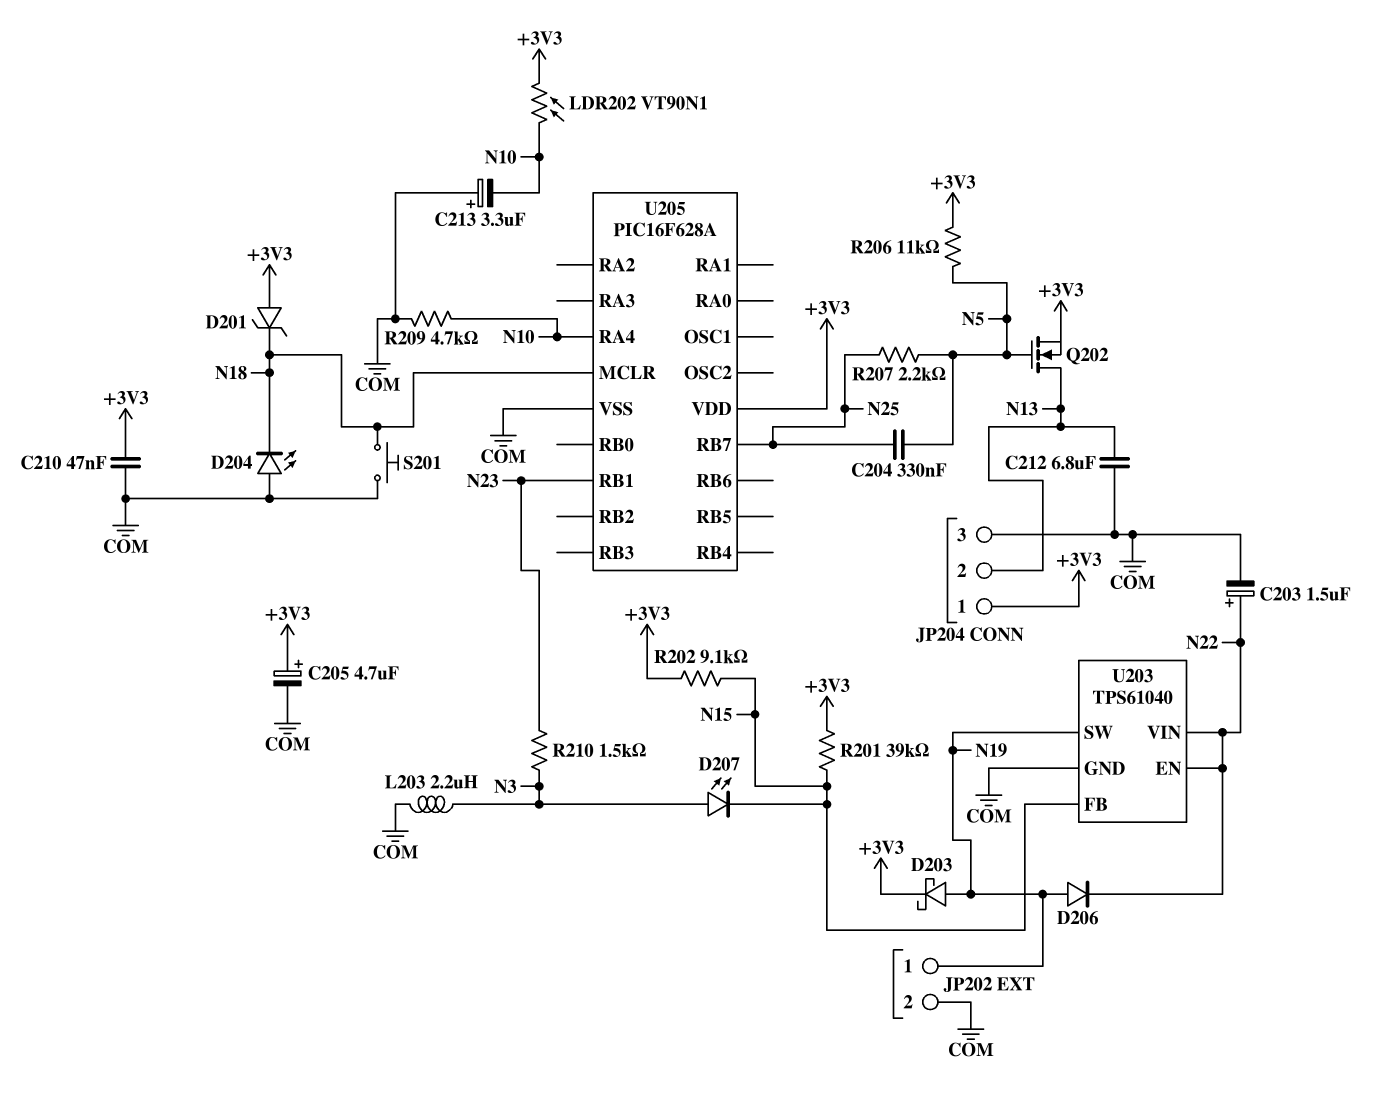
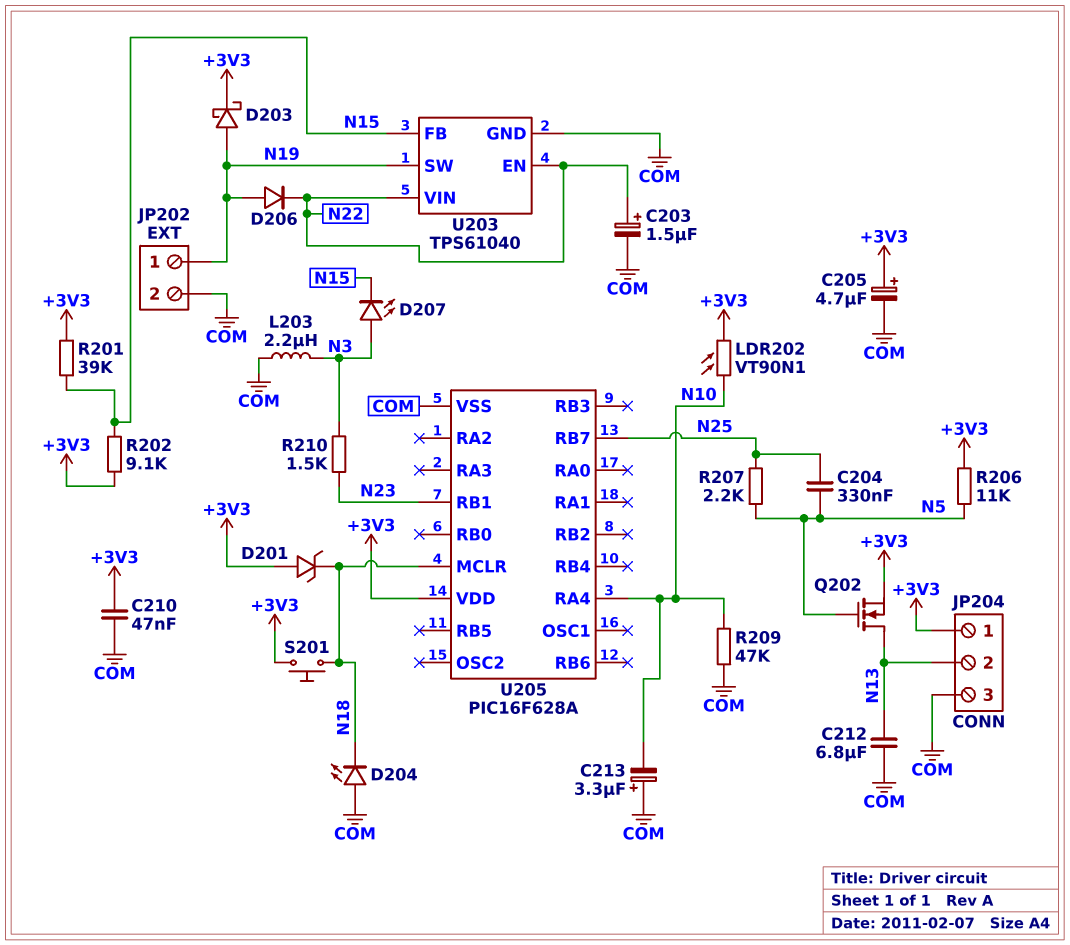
R209: 4.7k (COM, N10) -> 47k (COM, N10)
S201: button (COM, N18) -> button (+3V3, N18)

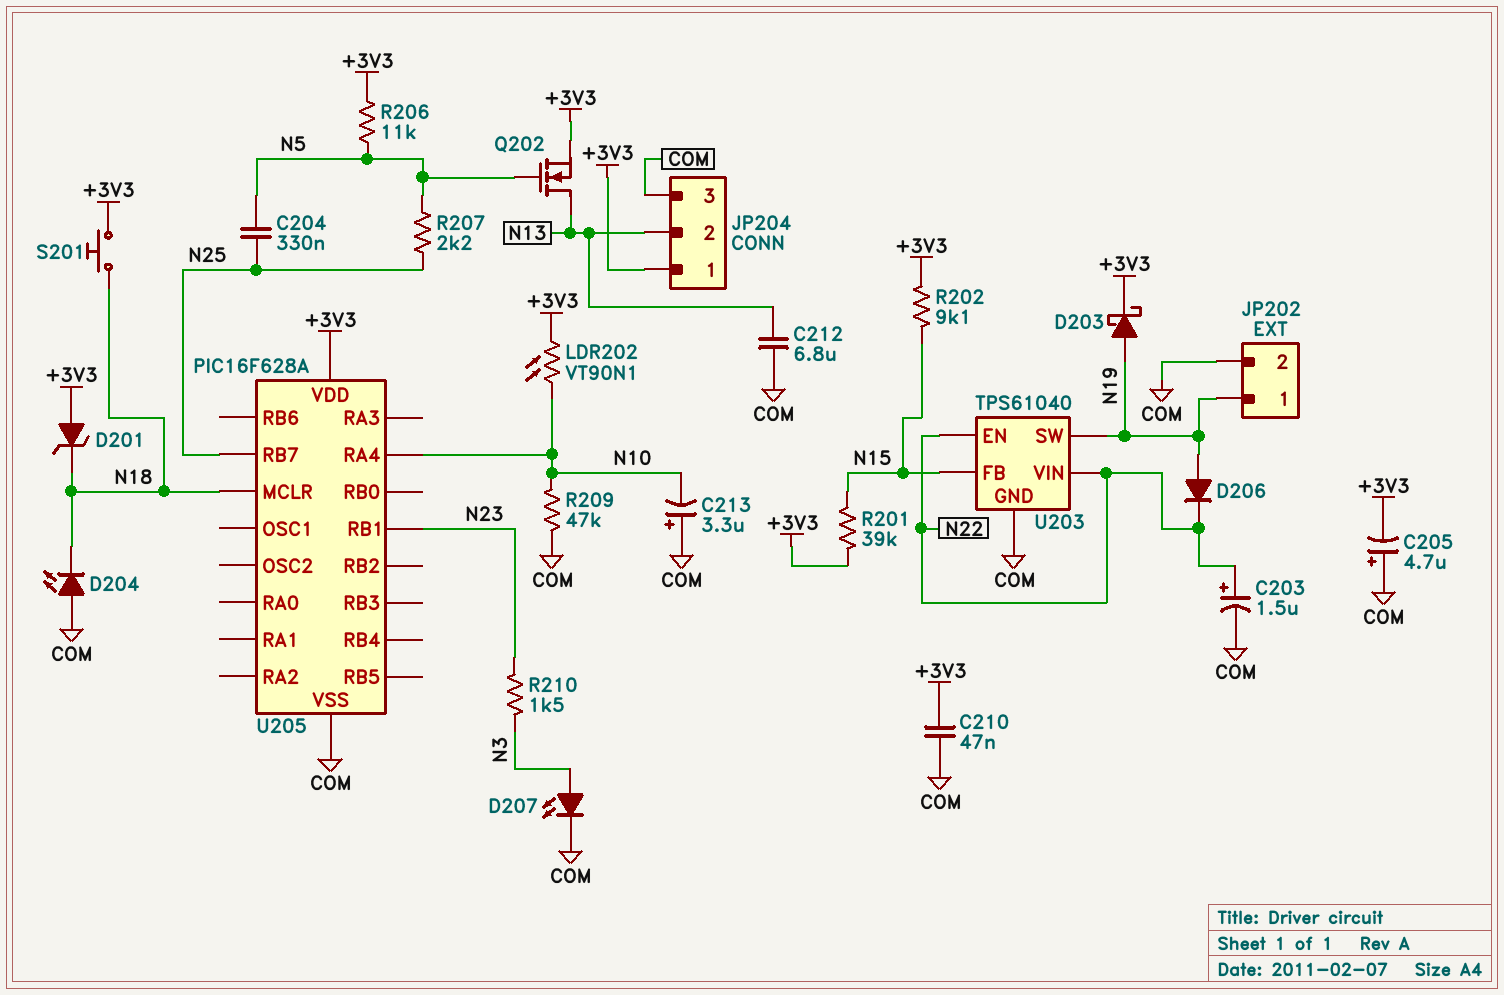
C205: 4.7uF (plus +3V3, minus COM) -> 4.7uF (plus COM, minus +3V3)
D207: LED (A N3, K N15) -> LED (A N3, K COM)
L203: 2.2uH (COM, N3) -> none

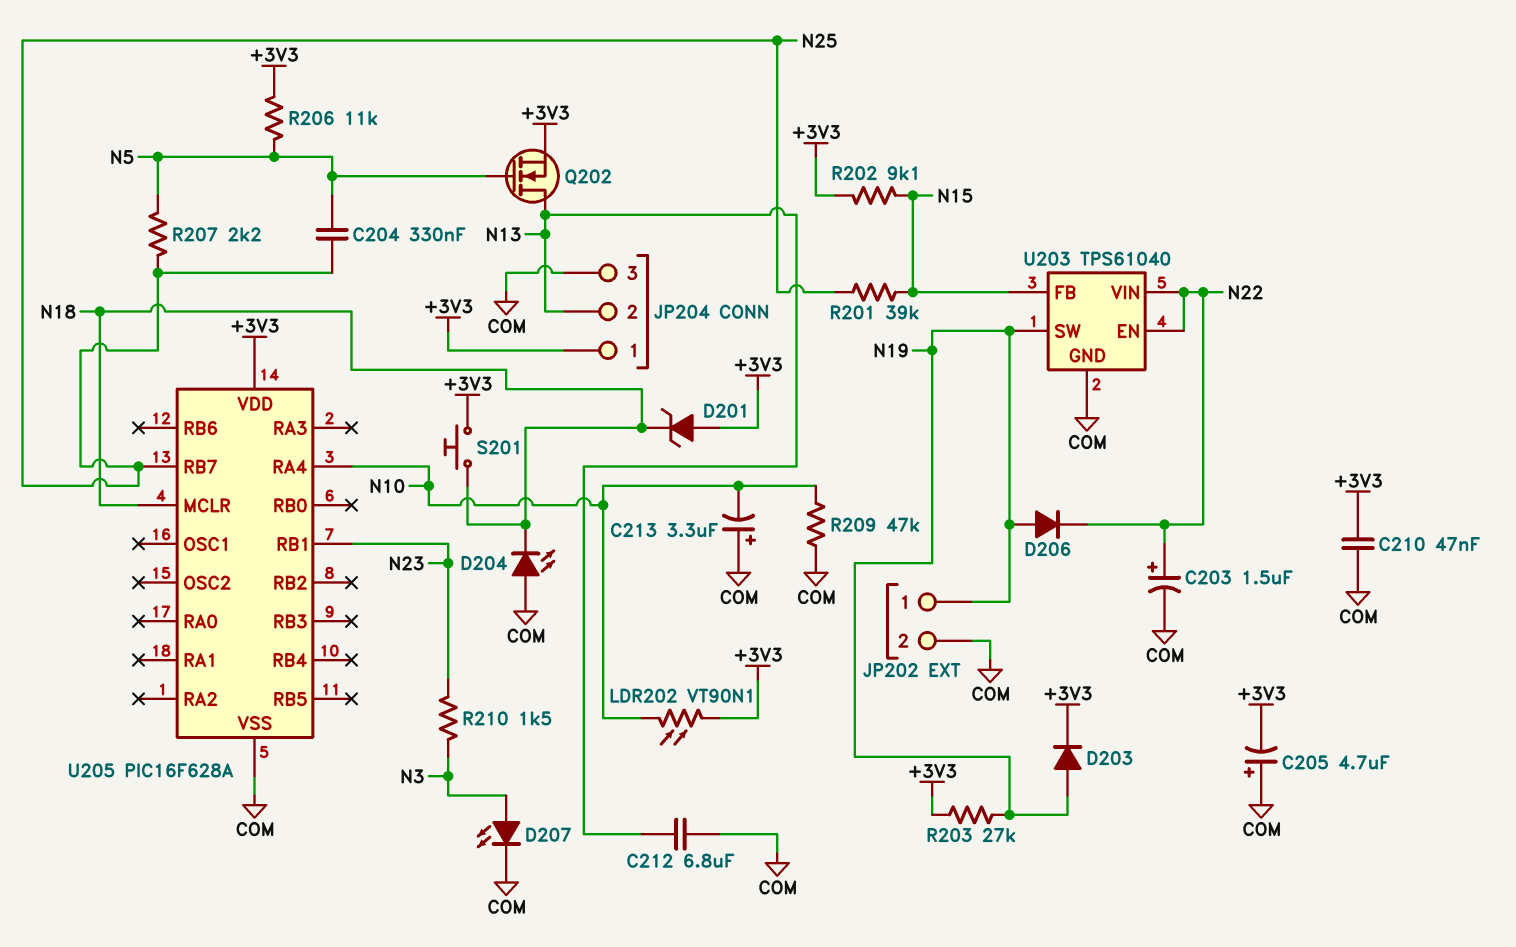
D203: schottky (A N19, K +3V3) -> diode (A N19, K +3V3)
R201: 39k (+3V3, N15) -> 39k (N15, N25)
R203: none -> 27k (+3V3, N19)

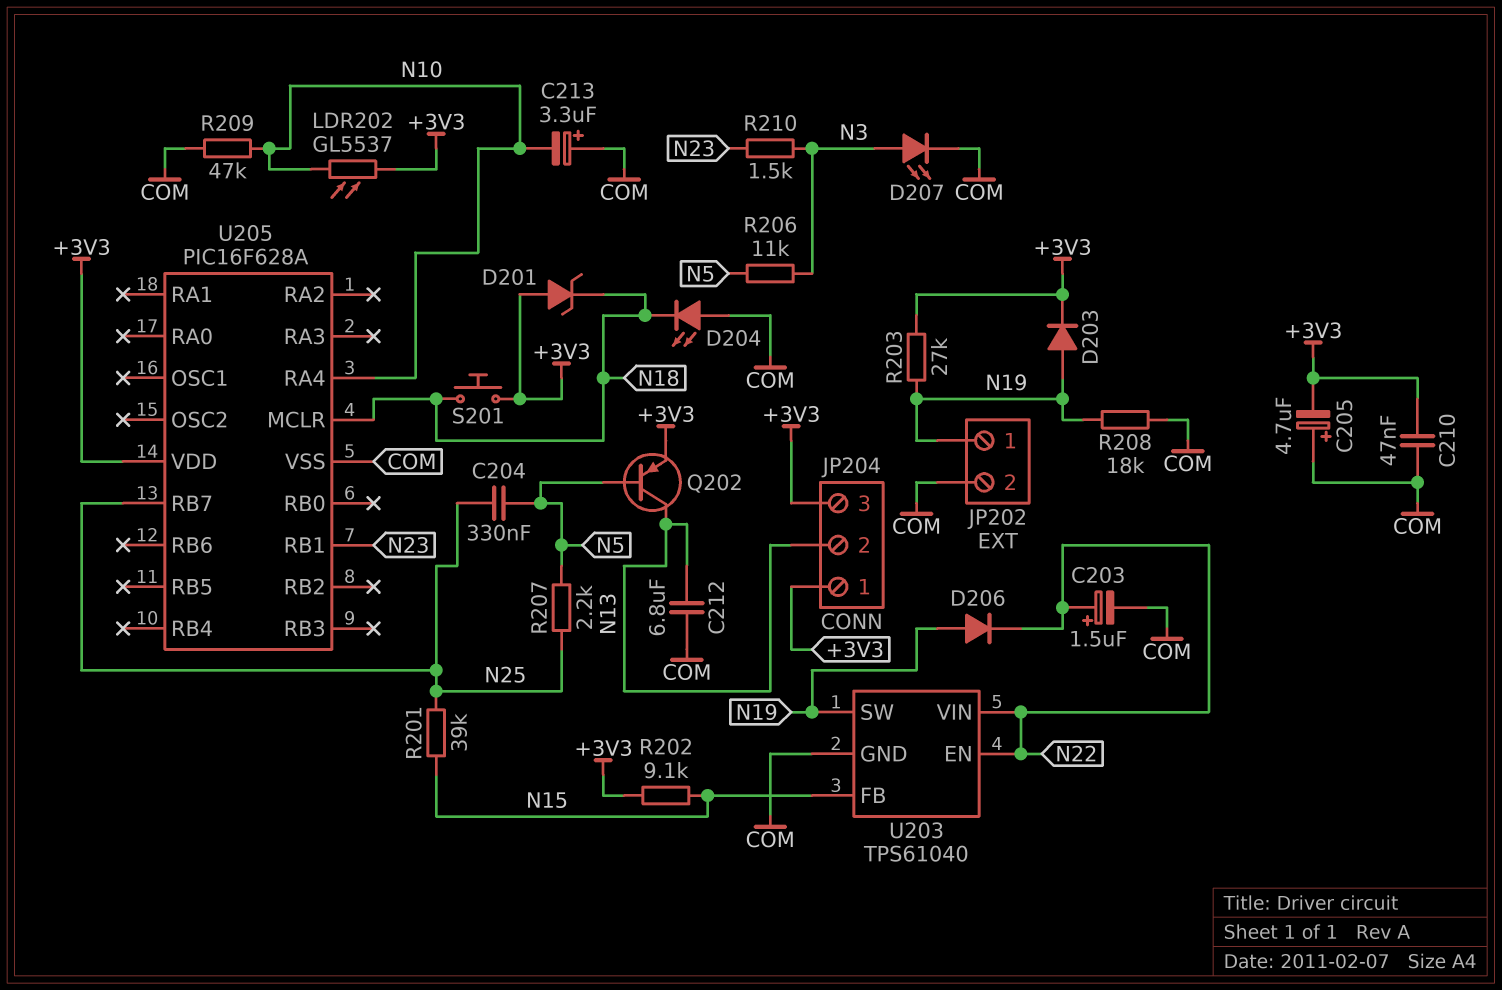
JP204 pin 3: COM -> +3V3
LDR202: VT90N1 (+3V3, N10) -> GL5537 (+3V3, N10)
Q202: NMOS (G N5, D N13, S +3V3) -> PNP (B N5, C N13, E +3V3)
R206: 11k (+3V3, N5) -> 11k (N3, N5)
R208: none -> 18k (COM, N19)

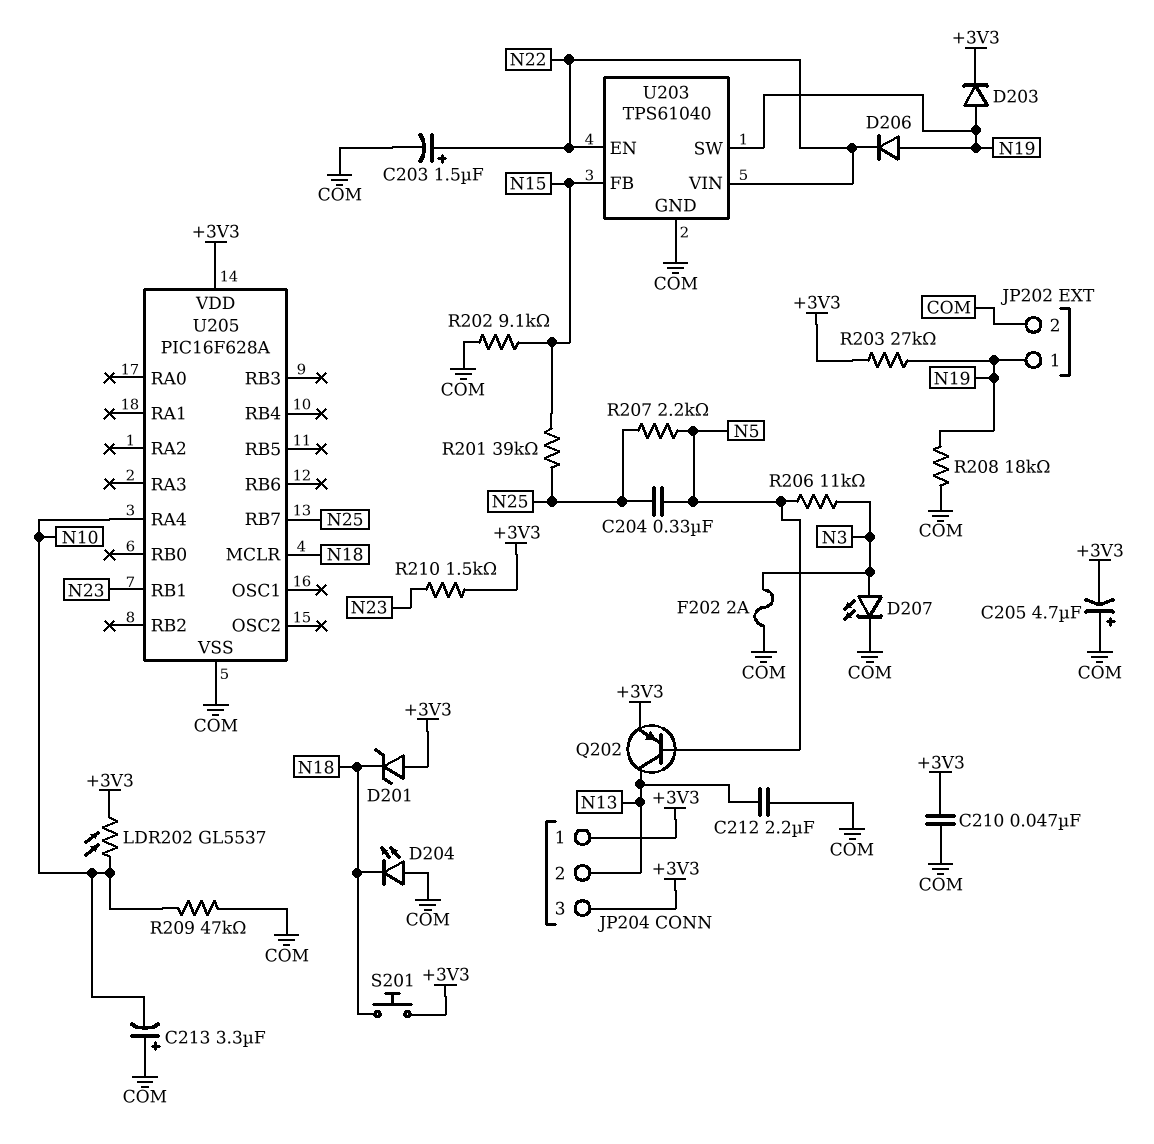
C212: 6.8uF (COM, N13) -> 2.2uF (COM, N13)
F202: none -> 2A (COM, N3)
R202: 9.1k (+3V3, N15) -> 9.1k (COM, N15)
R210: 1.5k (N3, N23) -> 1.5k (+3V3, N23)

